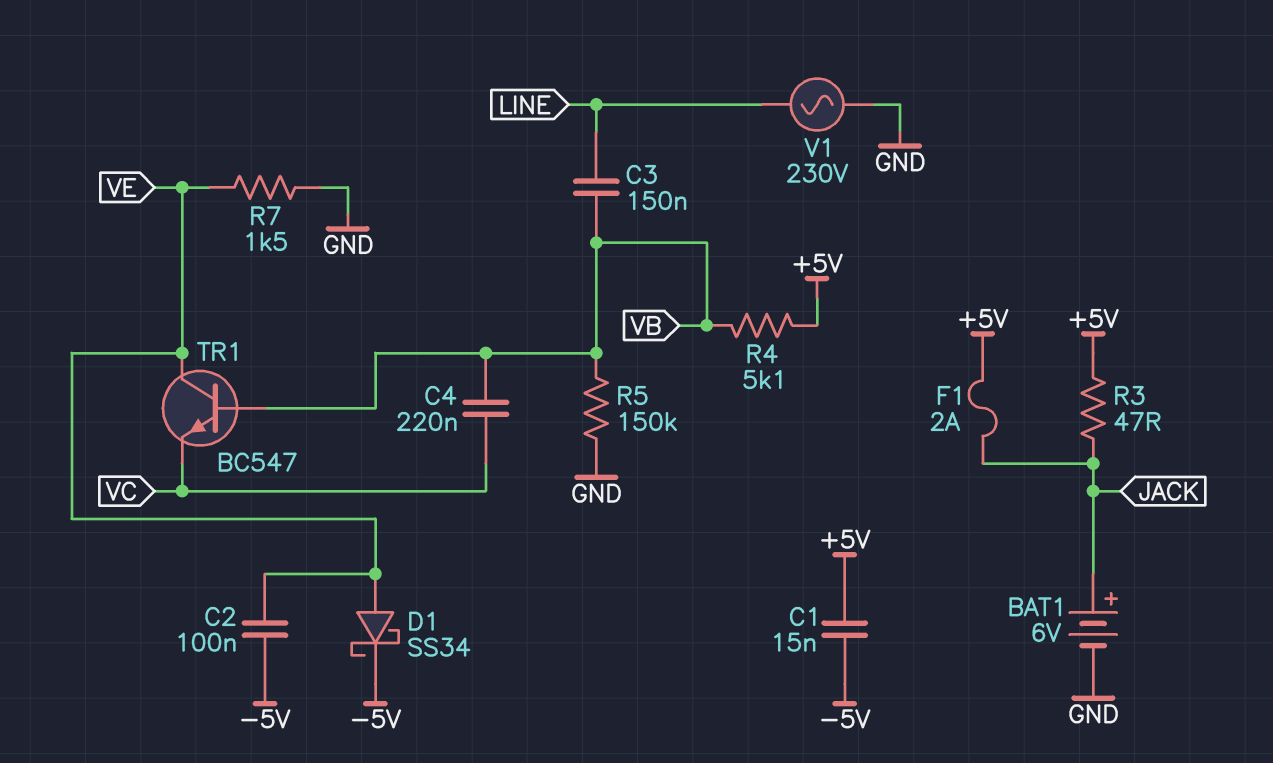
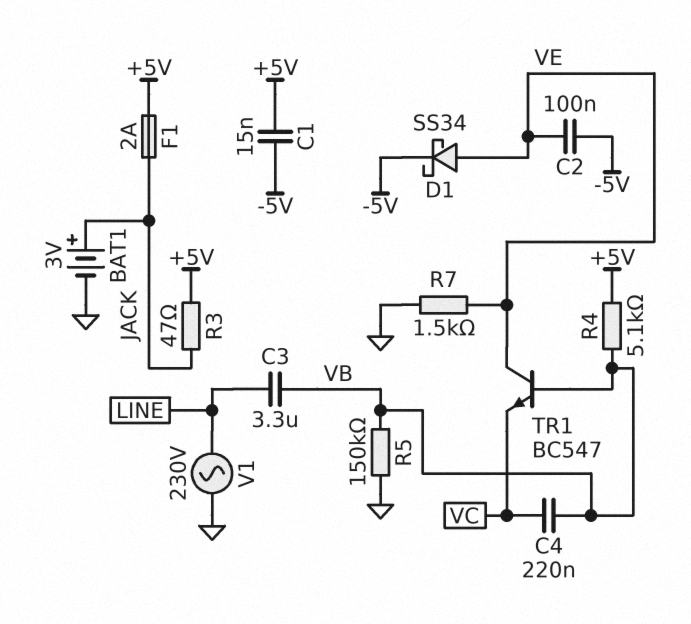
BAT1: 6V (plus JACK, minus GND) -> 3V (plus JACK, minus GND)
C3: 150nF (LINE, VB) -> 3.3uF (LINE, VB)

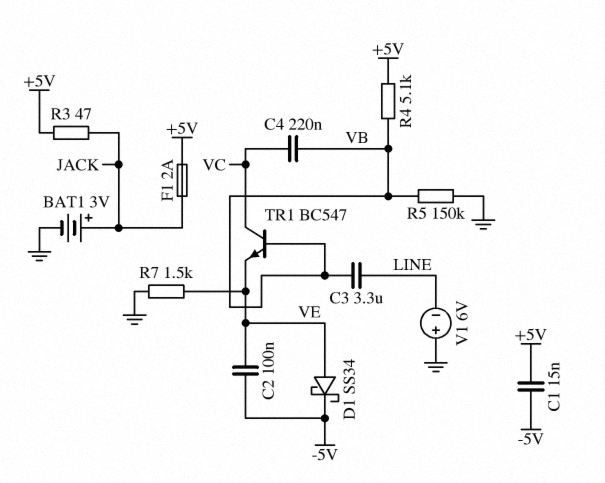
TR1: NPN BC547 (B VB, C VE, E VC) -> NPN BC547 (B VB, C VC, E VE)
V1: AC 230V (GND, LINE) -> 6V (plus GND, minus LINE)

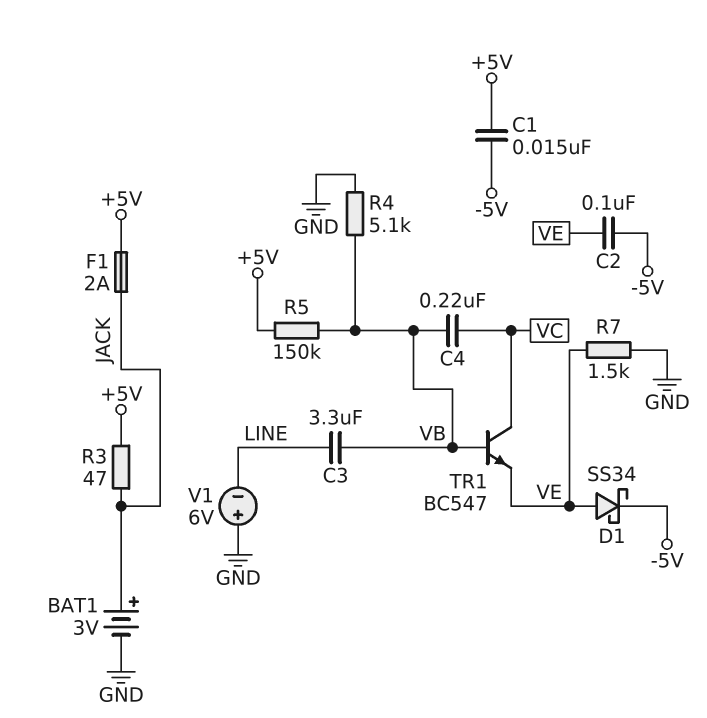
R4: 5.1k (+5V, VB) -> 5.1k (GND, VB)
R5: 150k (GND, VB) -> 150k (+5V, VB)

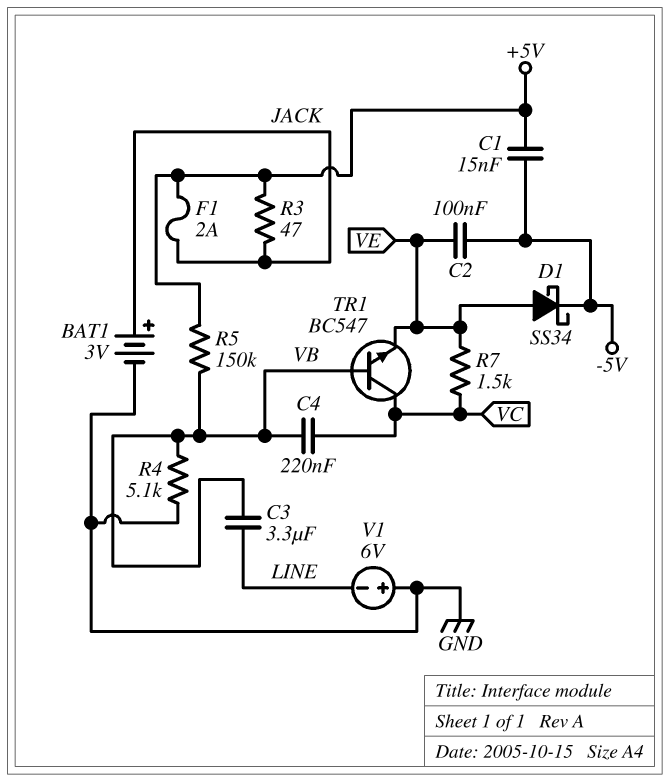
R7: 1.5k (GND, VE) -> 1.5k (VC, VE)

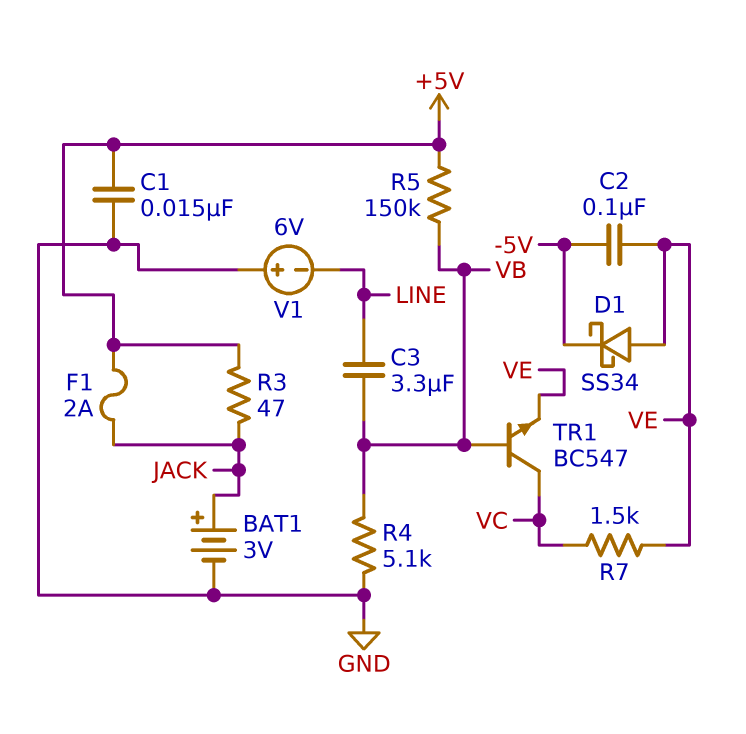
C1: 15nF (+5V, -5V) -> 15nF (+5V, GND)
C4: 220nF (VB, VC) -> none

